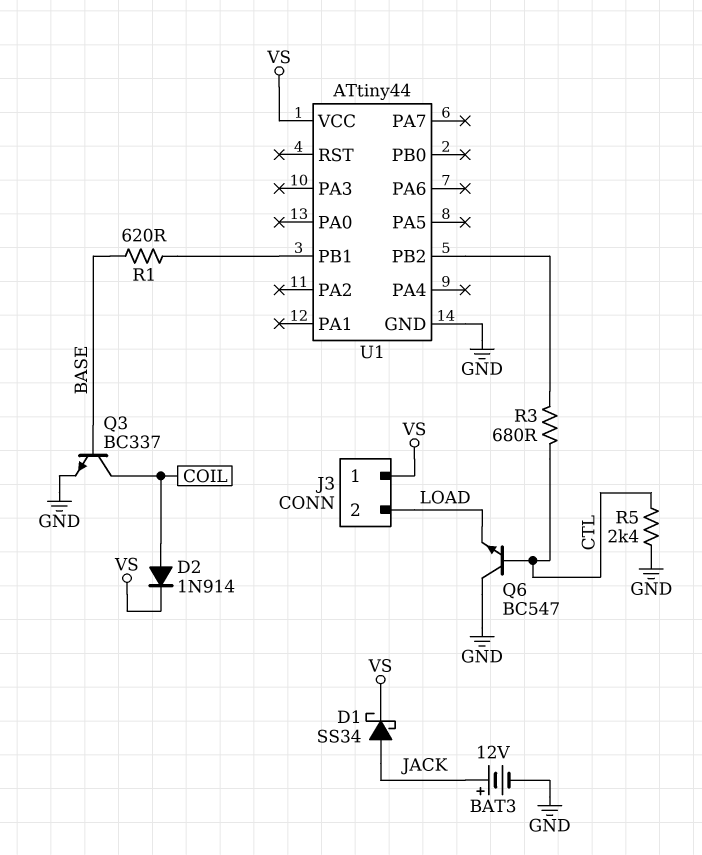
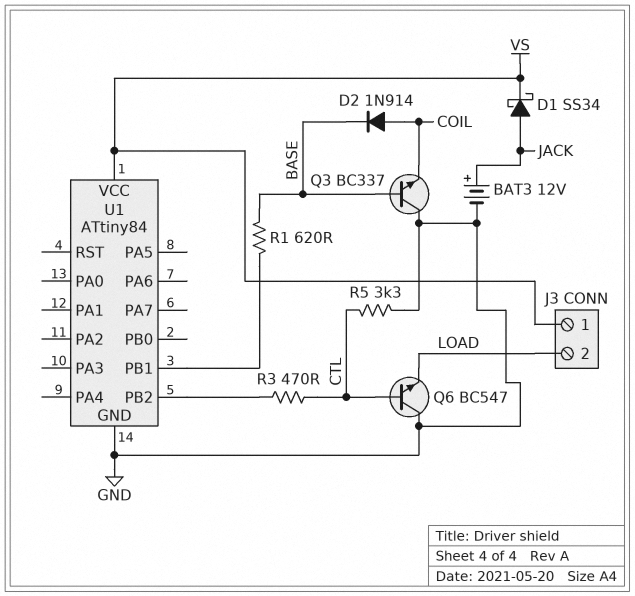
D2: diode 1N914 (A COIL, K VS) -> diode 1N914 (A COIL, K BASE)
Q3: NPN BC337 (B BASE, C COIL, E GND) -> NPN BC337 (B BASE, C GND, E COIL)
R3: 680 (CTL, U1/PB2) -> 470 (CTL, U1/PB2)
R5: 2.4k (CTL, GND) -> 3.3k (CTL, GND)
U1: ATtiny44 -> ATtiny84

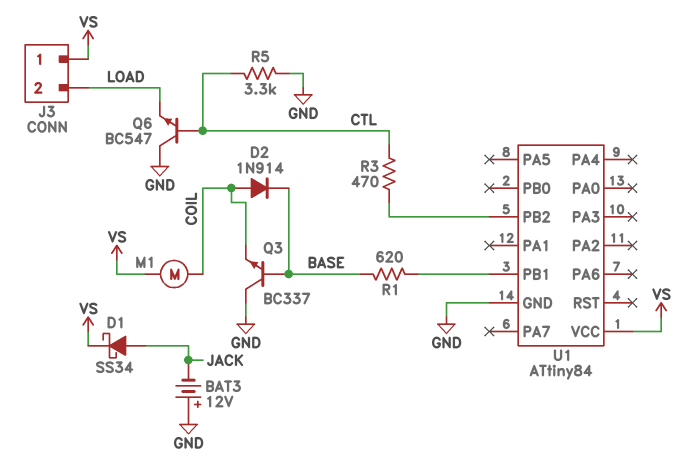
BAT3: 12V (plus JACK, minus GND) -> 12V (plus GND, minus JACK)
M1: none -> motor (COIL, VS)

